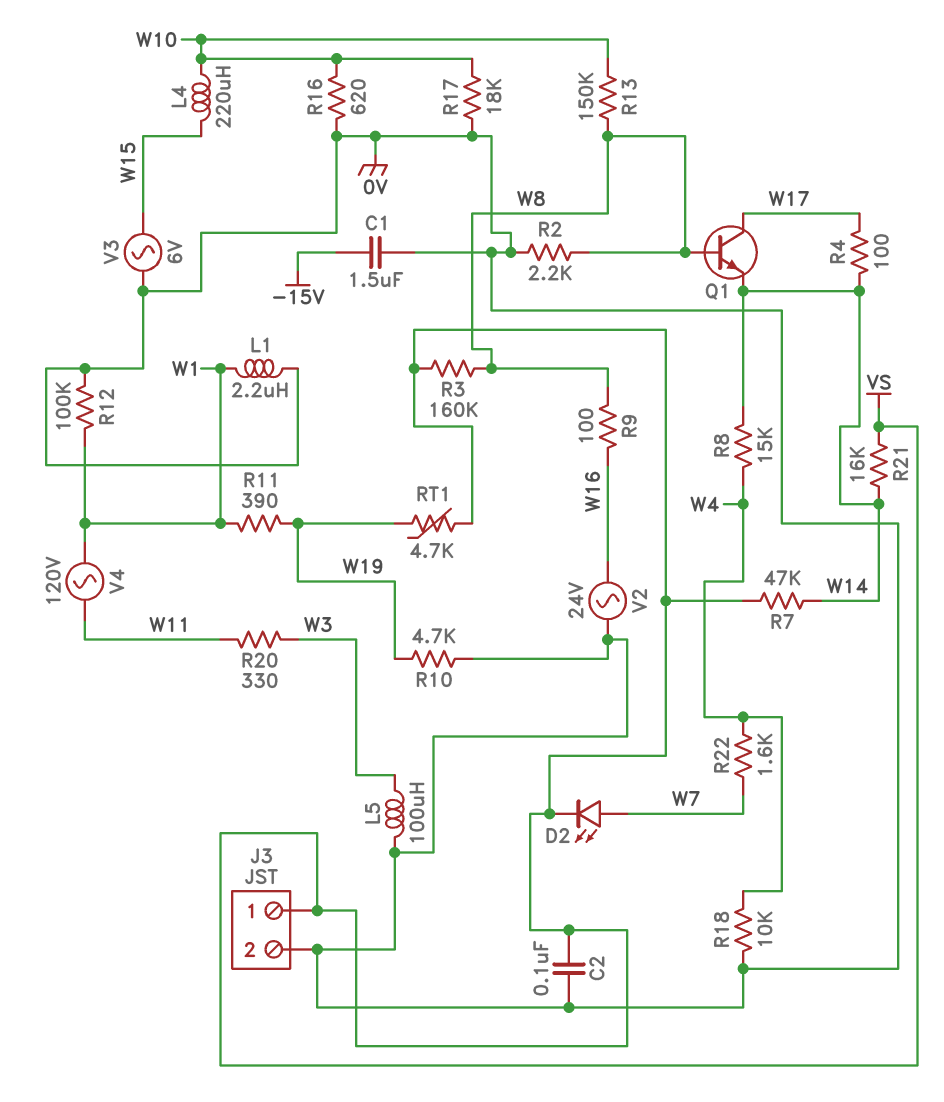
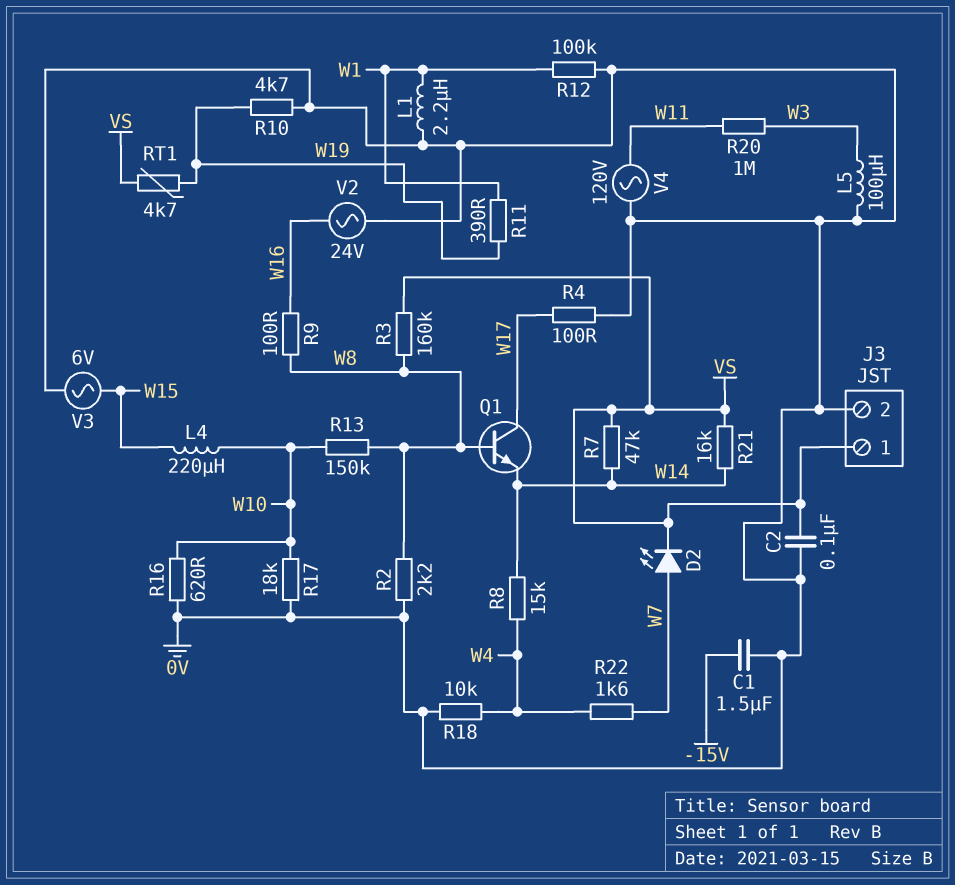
R4: 100 (W14, W17) -> 100 (0V, W17)
R20: 330 (W3, W11) -> 1M (W3, W11)
V4: AC 120V (W1, W11) -> AC 120V (0V, W11)

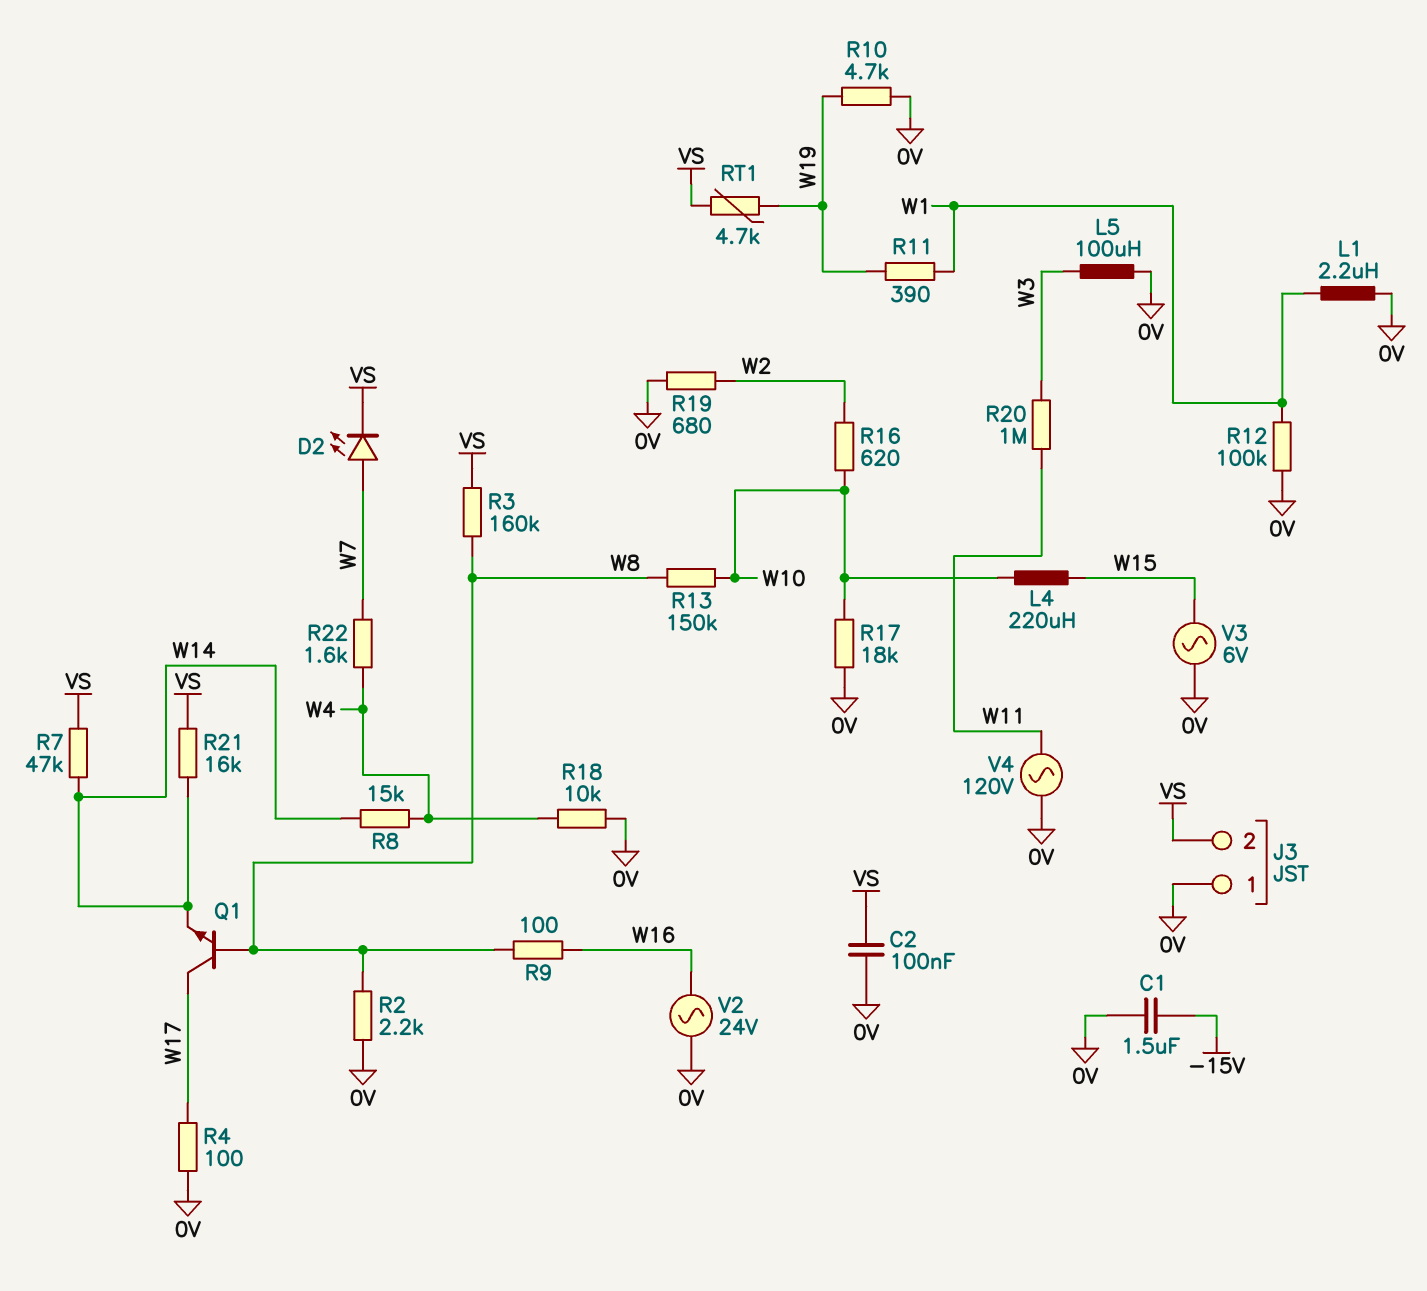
J3 pin 1: VS -> 0V
J3 pin 2: 0V -> VS
R16: 620 (0V, W10) -> 620 (W2, W10)
R19: none -> 680 (0V, W2)

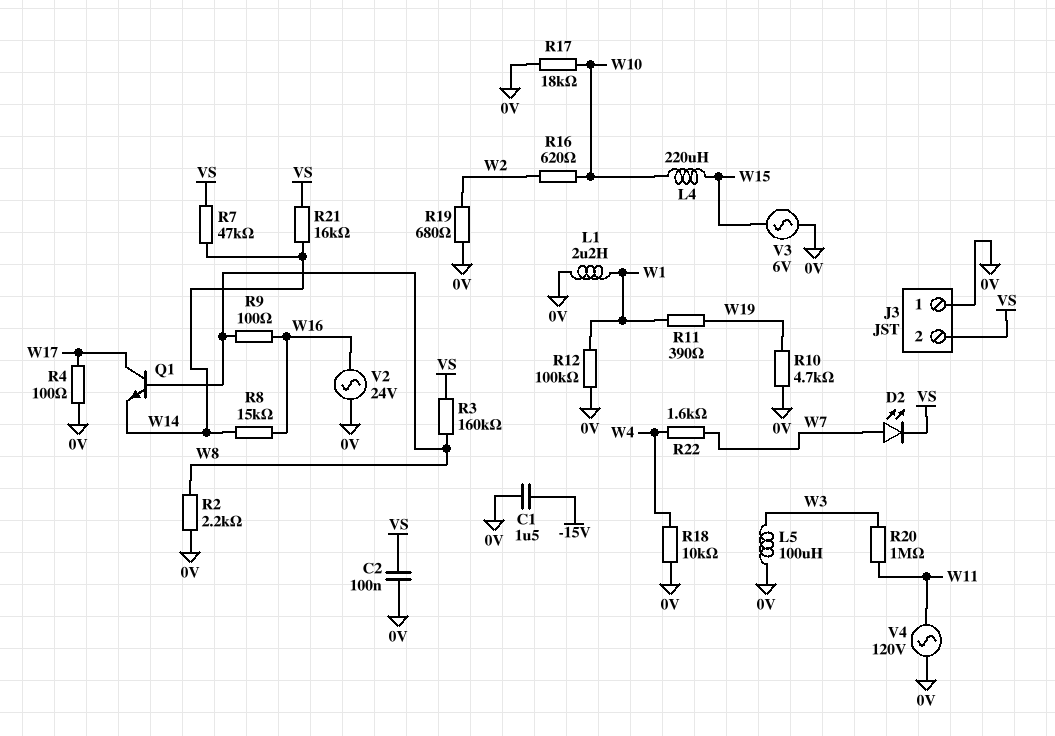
R8: 15k (W4, W14) -> 15k (W14, W16)
R13: 150k (W8, W10) -> none
RT1: 4.7k (VS, W19) -> none

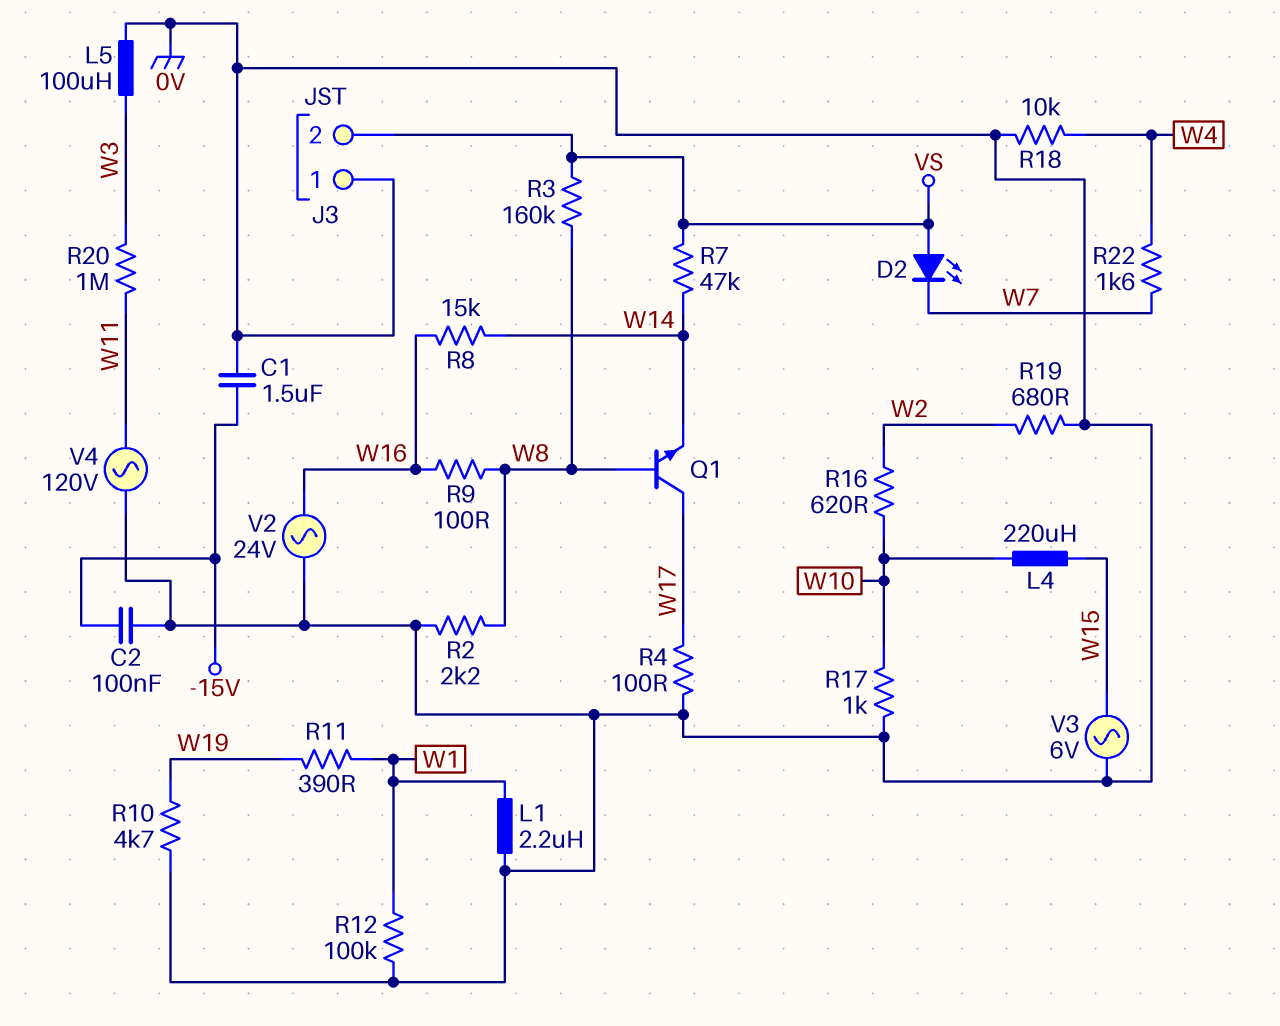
C2: 100nF (0V, VS) -> 100nF (-15V, 0V)
D2: LED (A W7, K VS) -> LED (A VS, K W7)
R17: 18k (0V, W10) -> 1k (0V, W10)
R21: 16k (VS, W14) -> none

